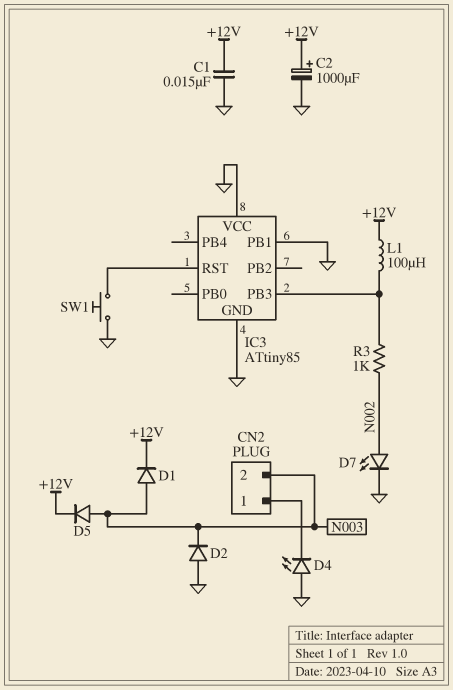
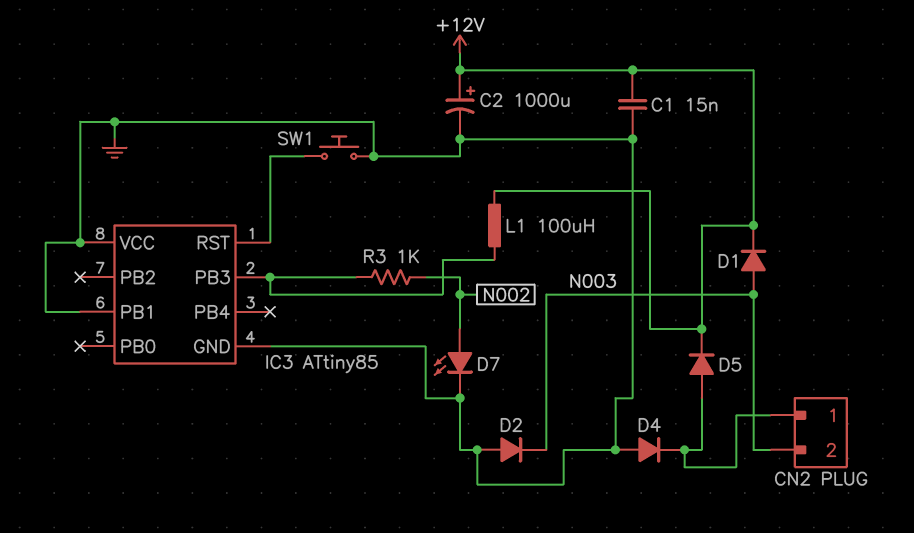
D4: LED (A GND, K CN2/1) -> diode (A GND, K CN2/1)
D5: diode (A N003, K +12V) -> diode (A CN2/1, K +12V)

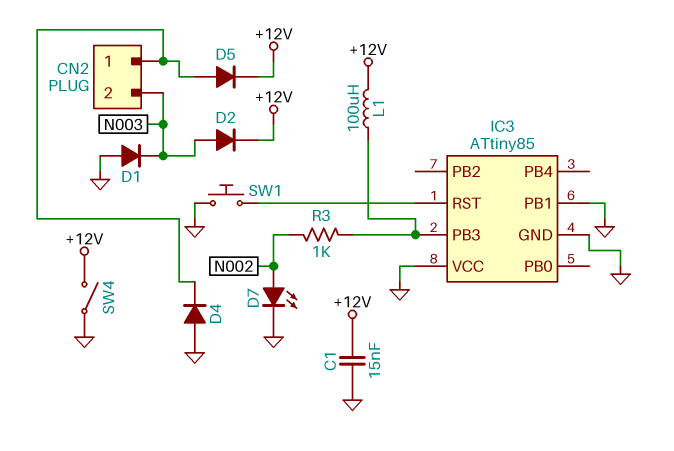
C2: 1000uF (plus +12V, minus GND) -> none
D1: diode (A N003, K +12V) -> diode (A GND, K N003)
D2: diode (A GND, K N003) -> diode (A N003, K +12V)
SW4: none -> switch (+12V, GND)

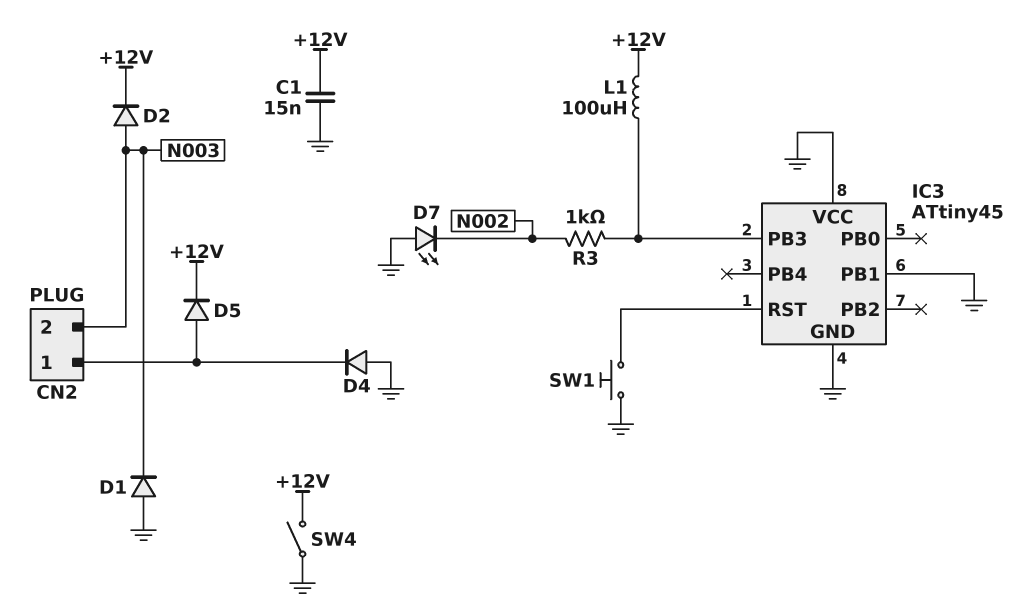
D7: LED (A N002, K GND) -> LED (A GND, K N002)
IC3: ATtiny85 -> ATtiny45

